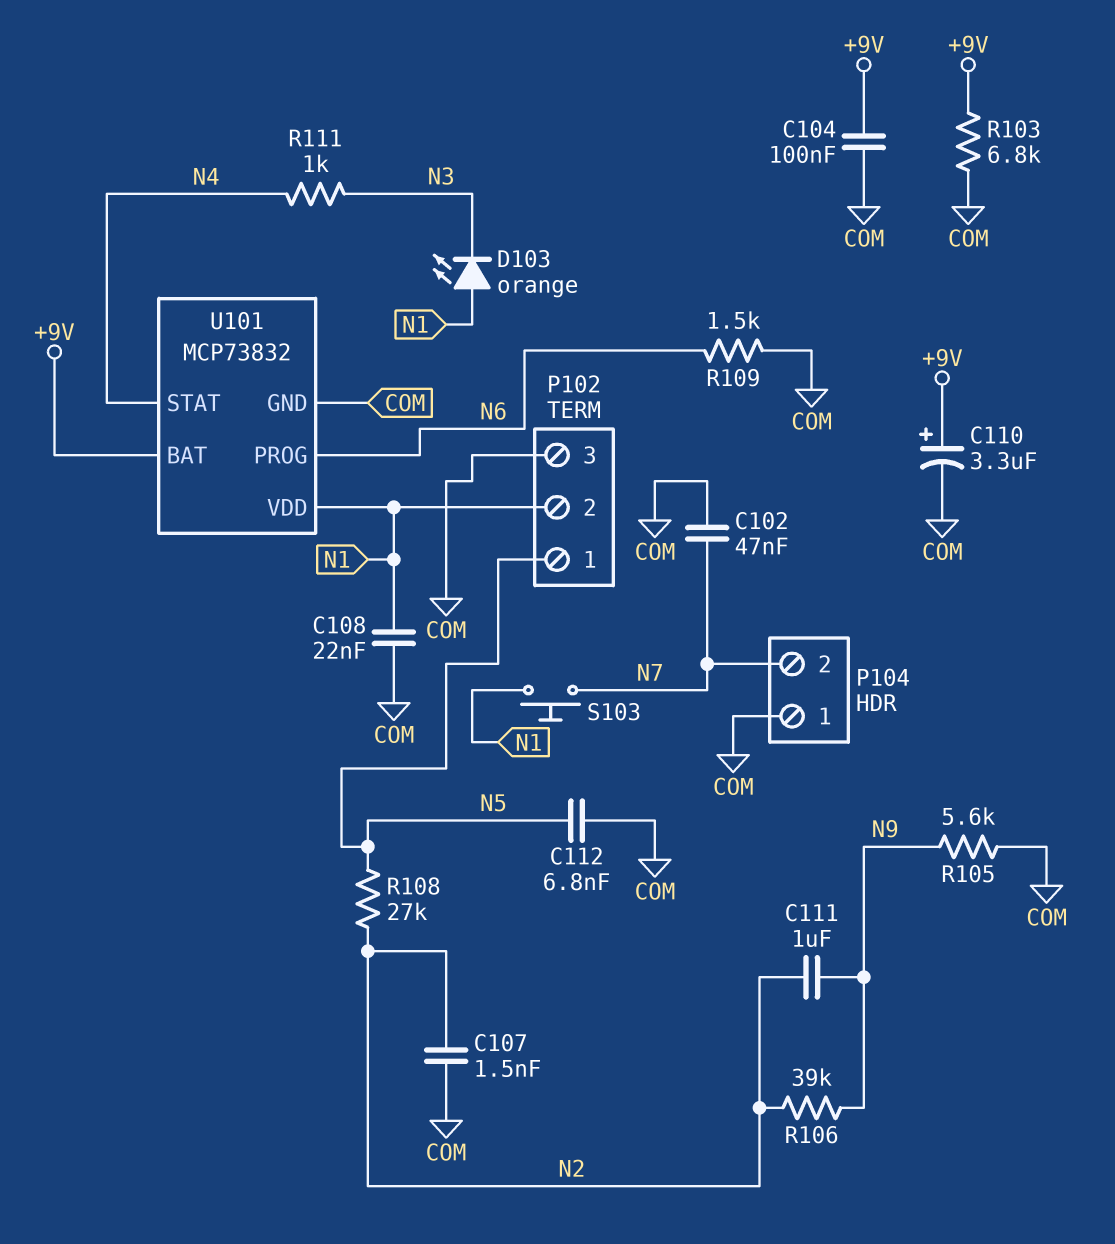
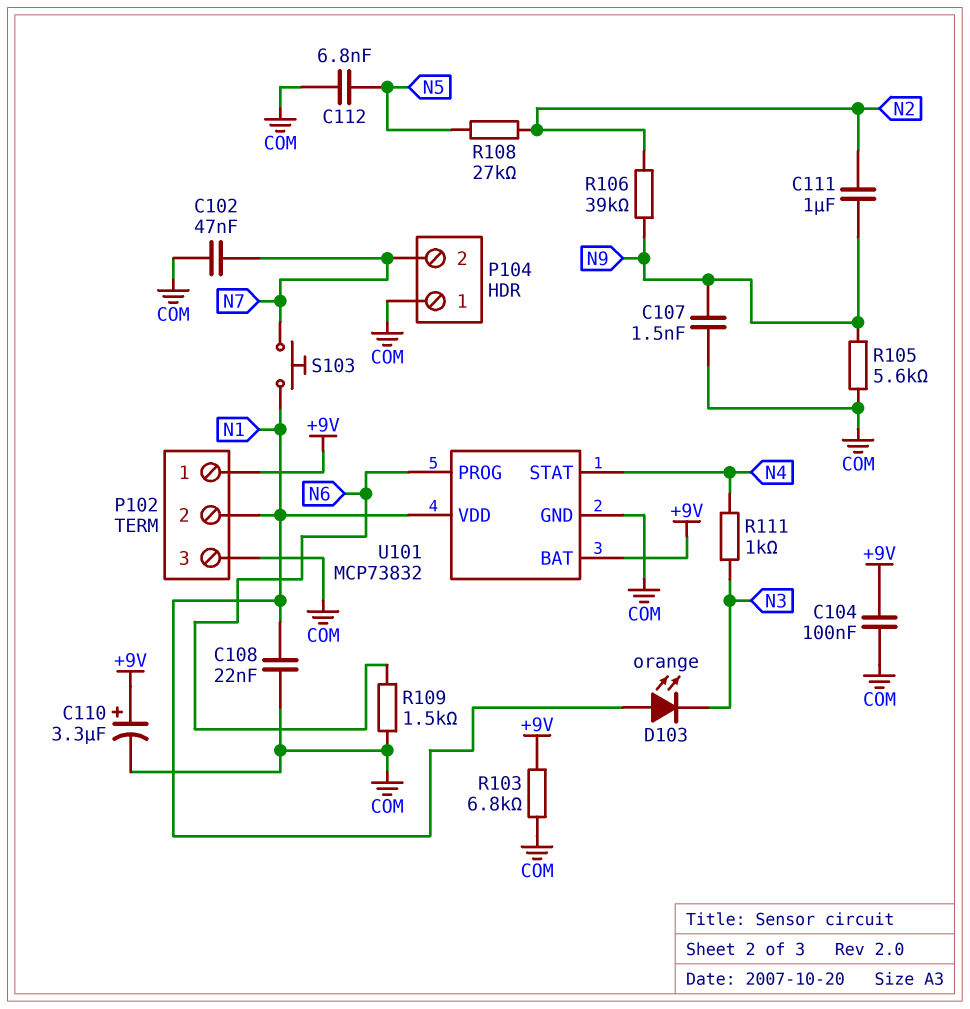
C107: 1.5nF (COM, N2) -> 1.5nF (COM, N9)
P102 pin 1: N5 -> +9V

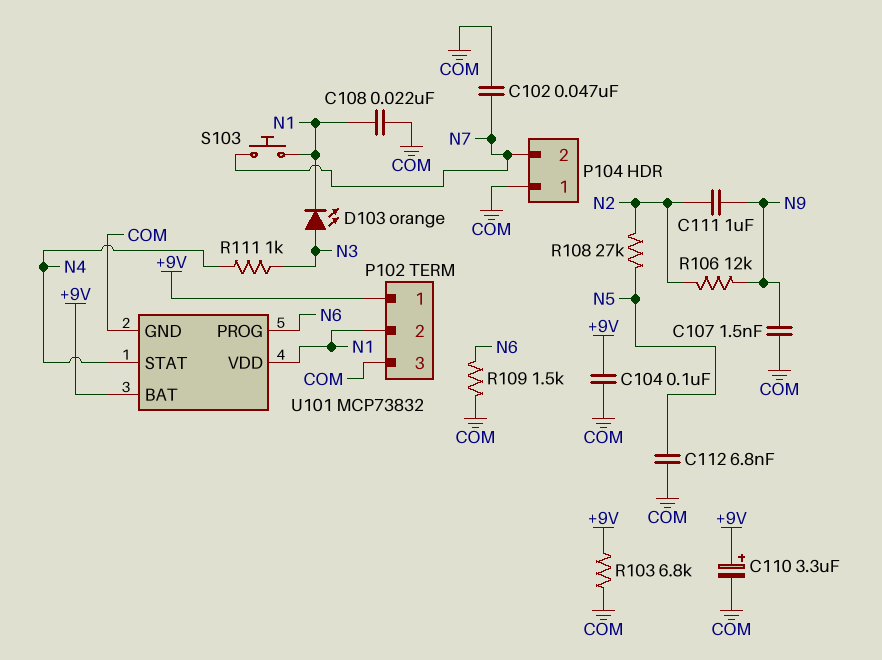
D103: LED orange (A N1, K N3) -> LED orange (A N3, K N1)
R105: 5.6k (COM, N9) -> none
R106: 39k (N2, N9) -> 12k (N2, N9)

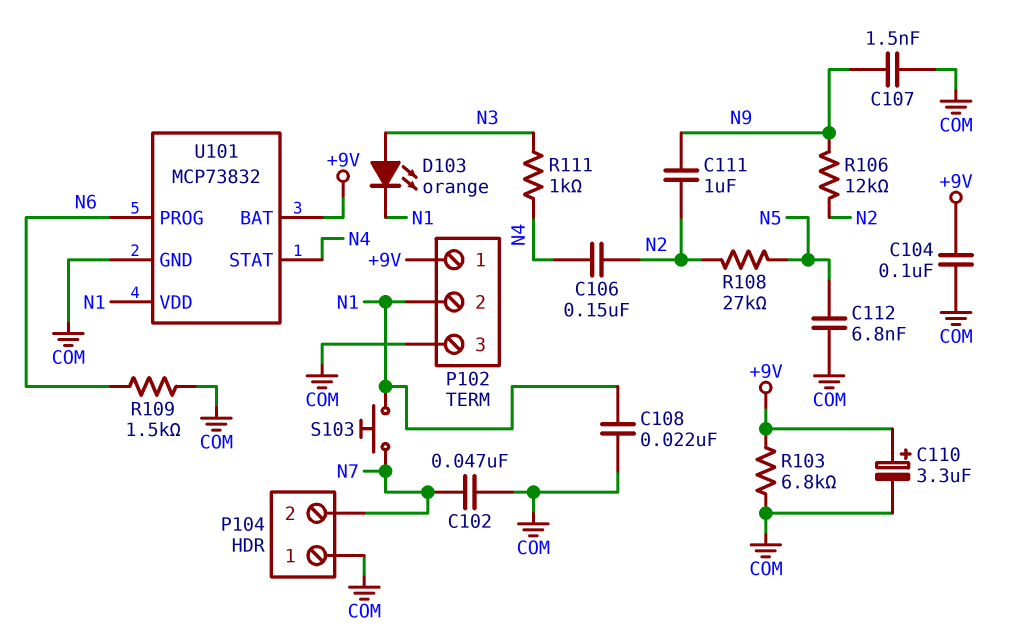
C106: none -> 150nF (N2, N4)

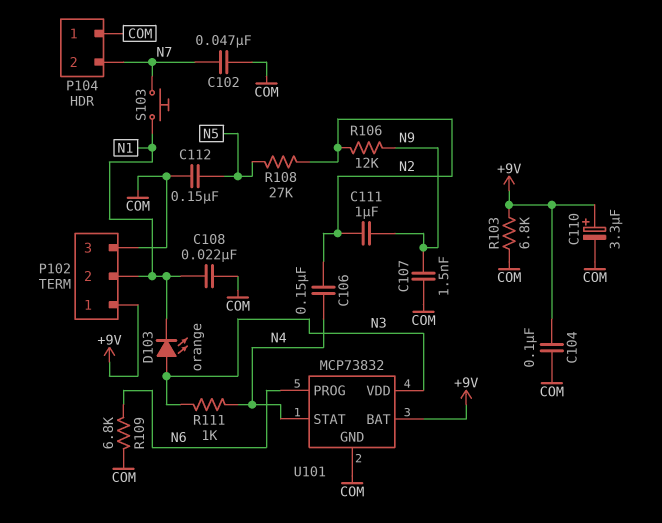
C112: 6.8nF (COM, N5) -> 150nF (COM, N5)
R109: 1.5k (COM, N6) -> 6.8k (COM, N6)
U101 pin VDD: N1 -> N3

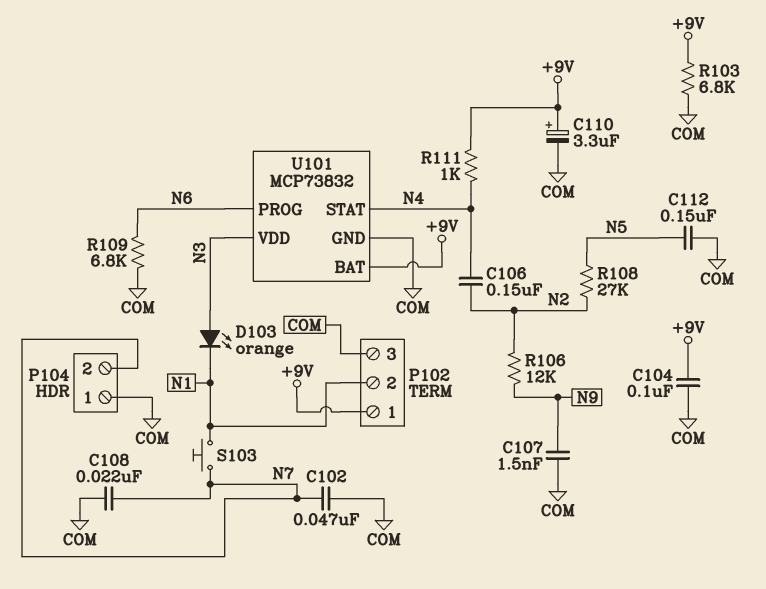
C108: 22nF (COM, N1) -> 22nF (COM, N7)
C111: 1uF (N2, N9) -> none
R111: 1k (N3, N4) -> 1k (+9V, N4)

